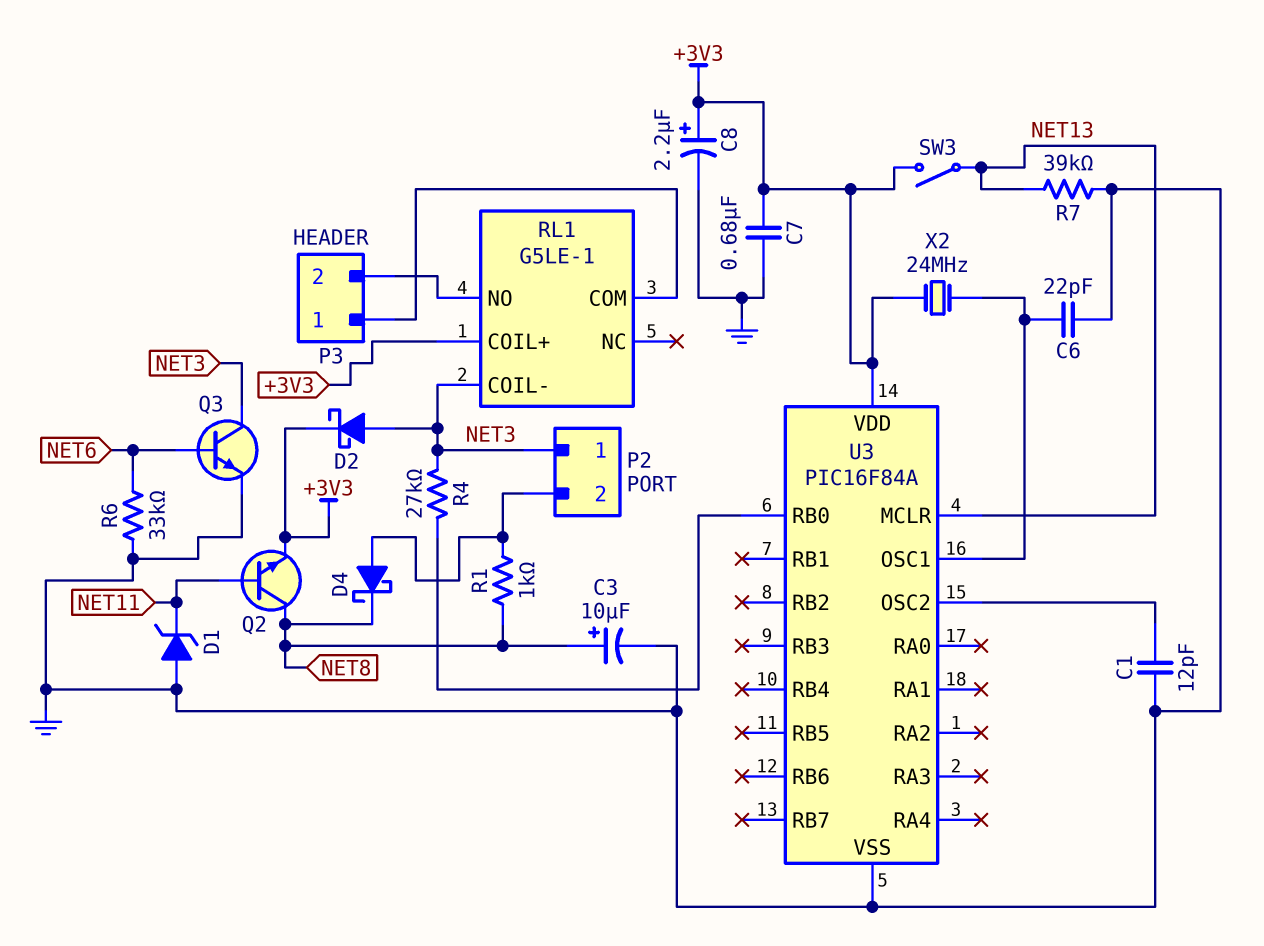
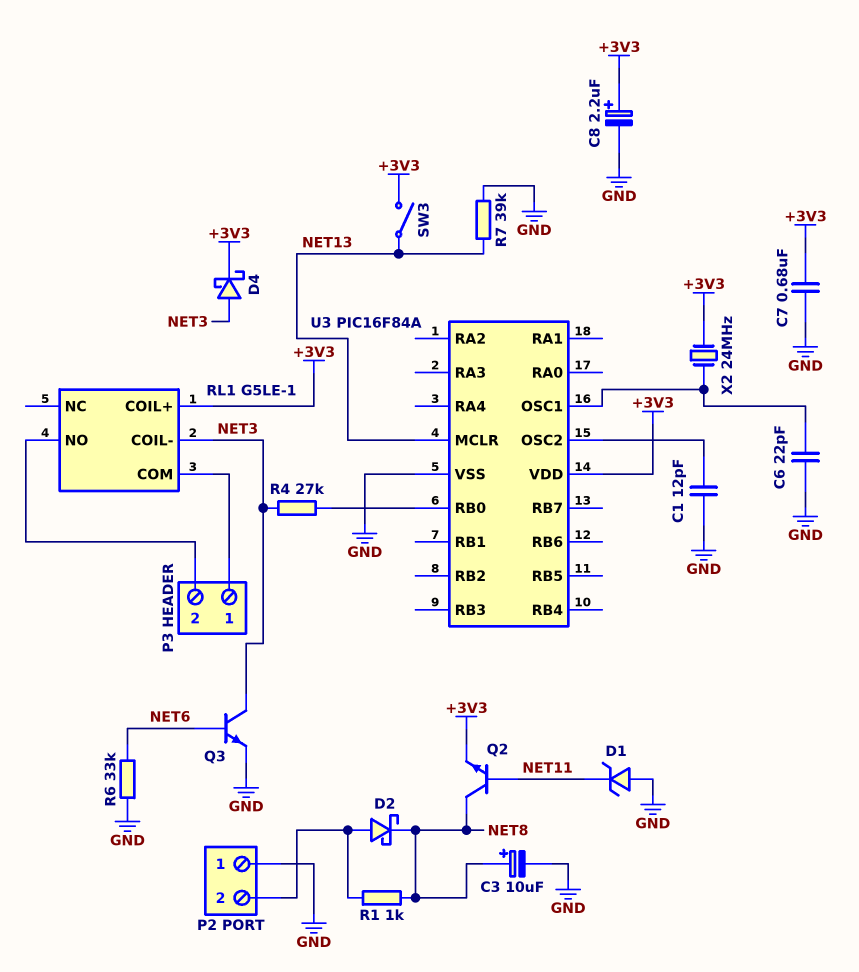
D2: schottky (A NET3, K +3V3) -> schottky (A P2/2, K NET8)
D4: schottky (A P2/2, K NET8) -> schottky (A NET3, K +3V3)
P2 pin 1: NET3 -> GND

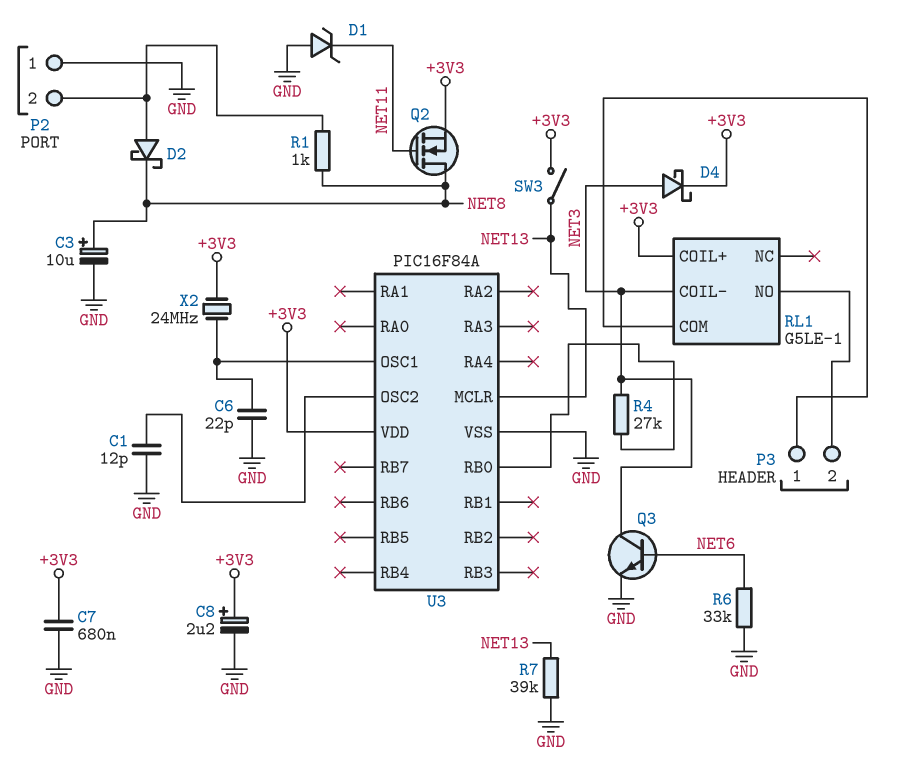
Q2: NPN (B NET11, C NET8, E +3V3) -> NMOS (G NET11, D NET8, S +3V3)

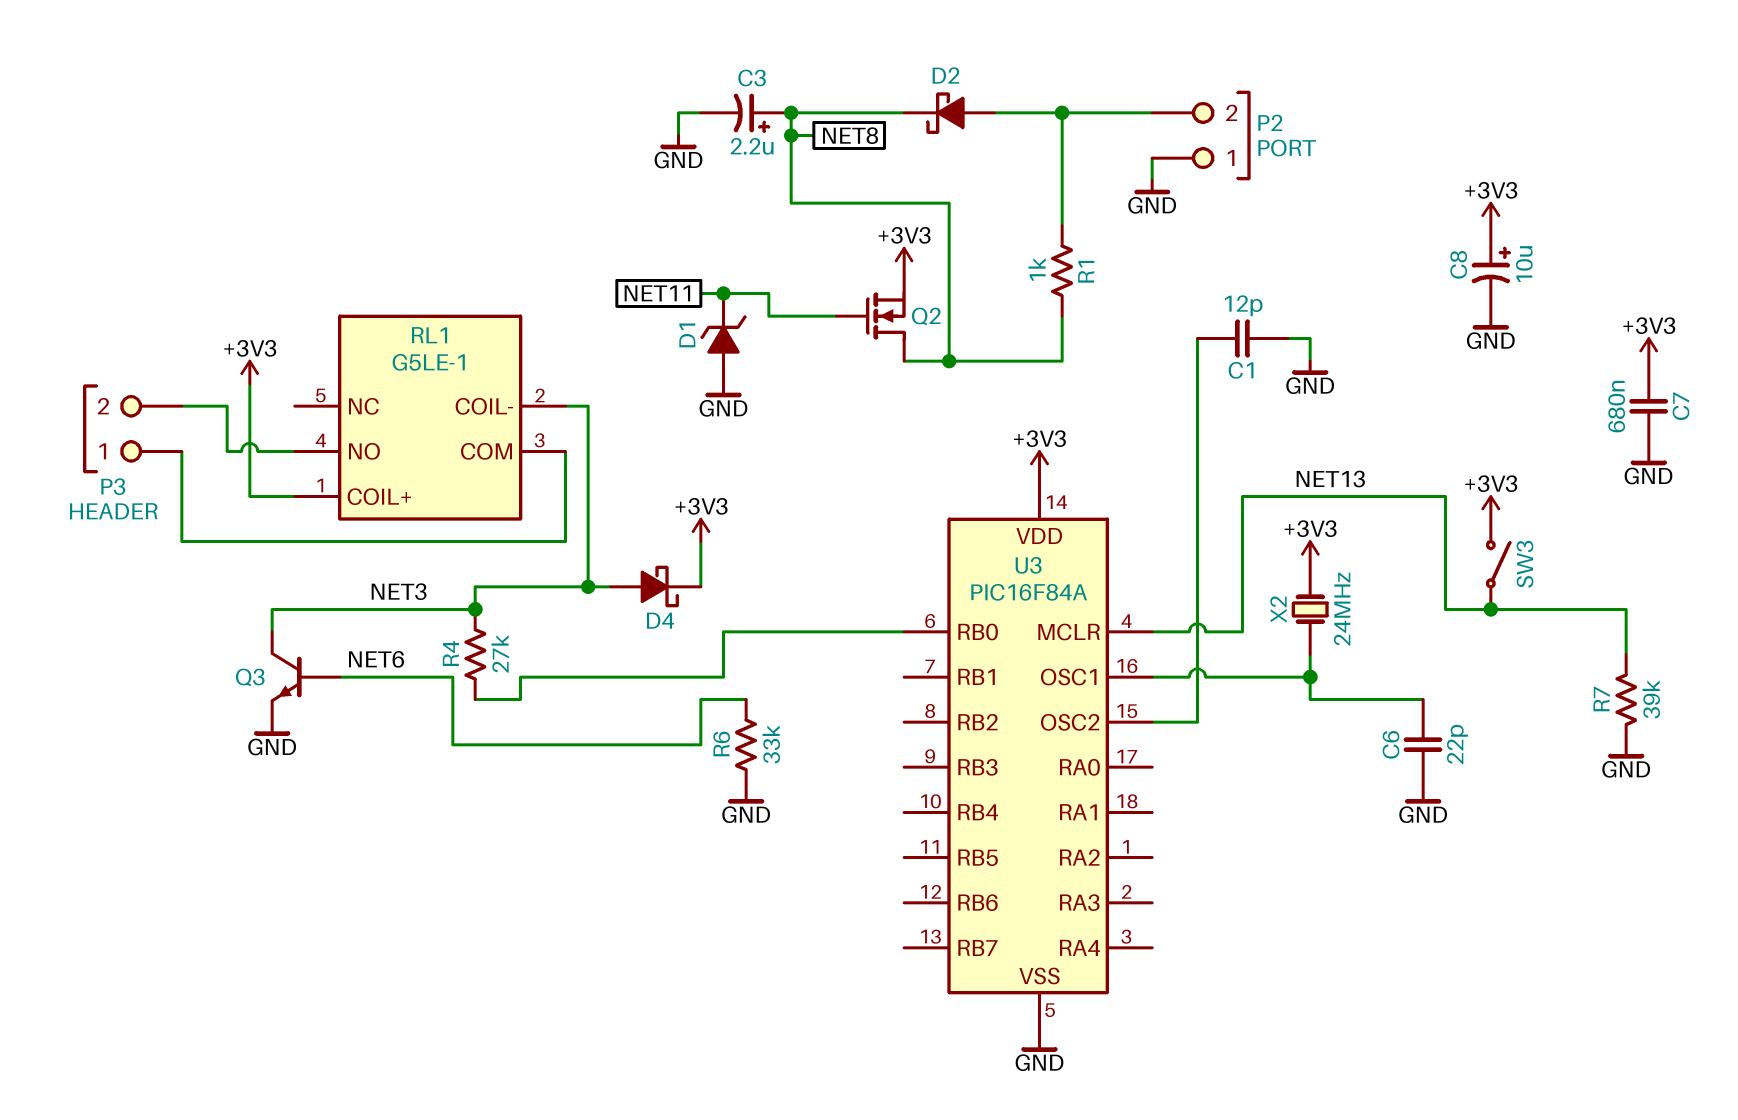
C3: 10uF (plus NET8, minus GND) -> 2.2uF (plus NET8, minus GND)
C8: 2.2uF (plus +3V3, minus GND) -> 10uF (plus +3V3, minus GND)

